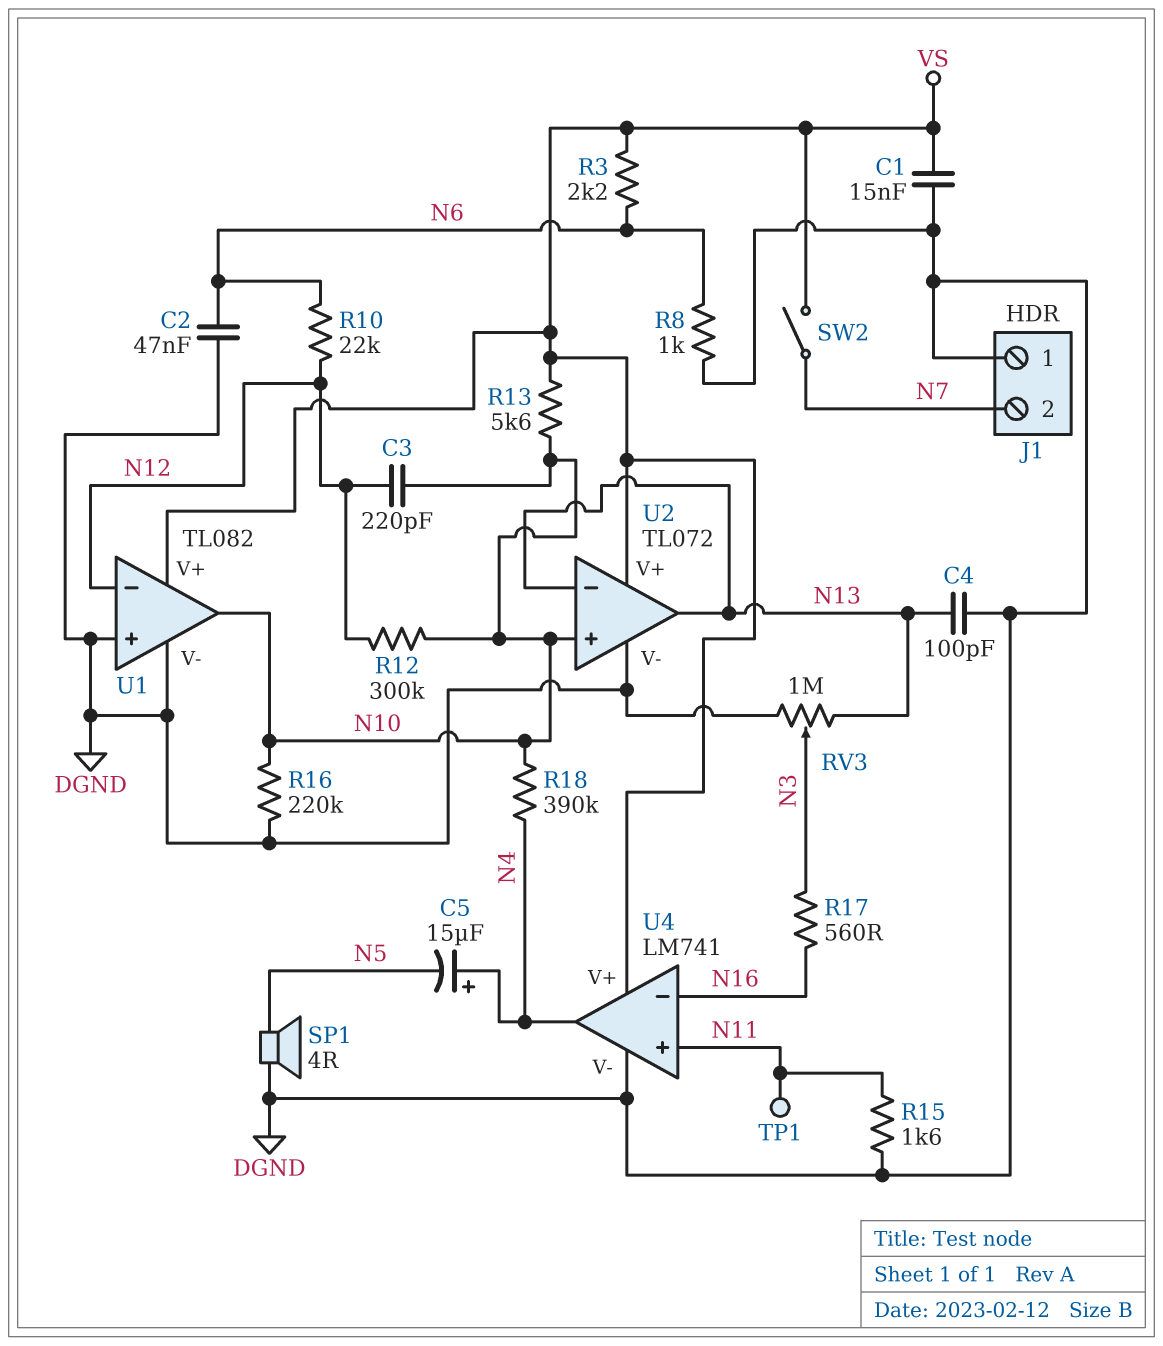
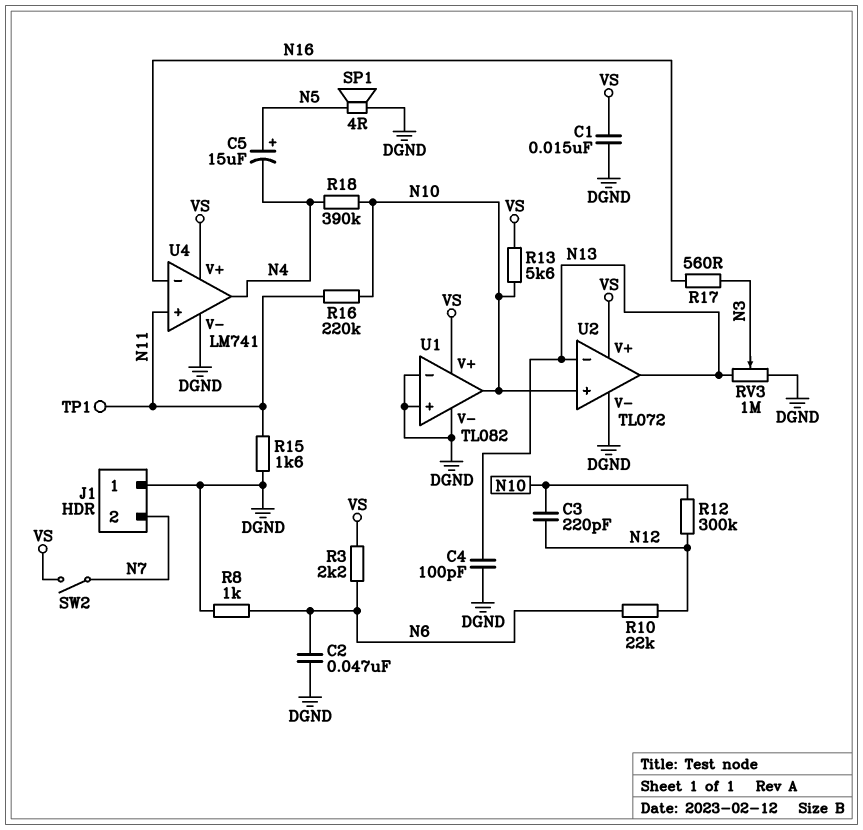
C5: 15uF (plus N4, minus N5) -> 15uF (plus N5, minus N4)
R16: 220k (DGND, N10) -> 220k (N10, N11)
U1 pin in-: N12 -> DGND

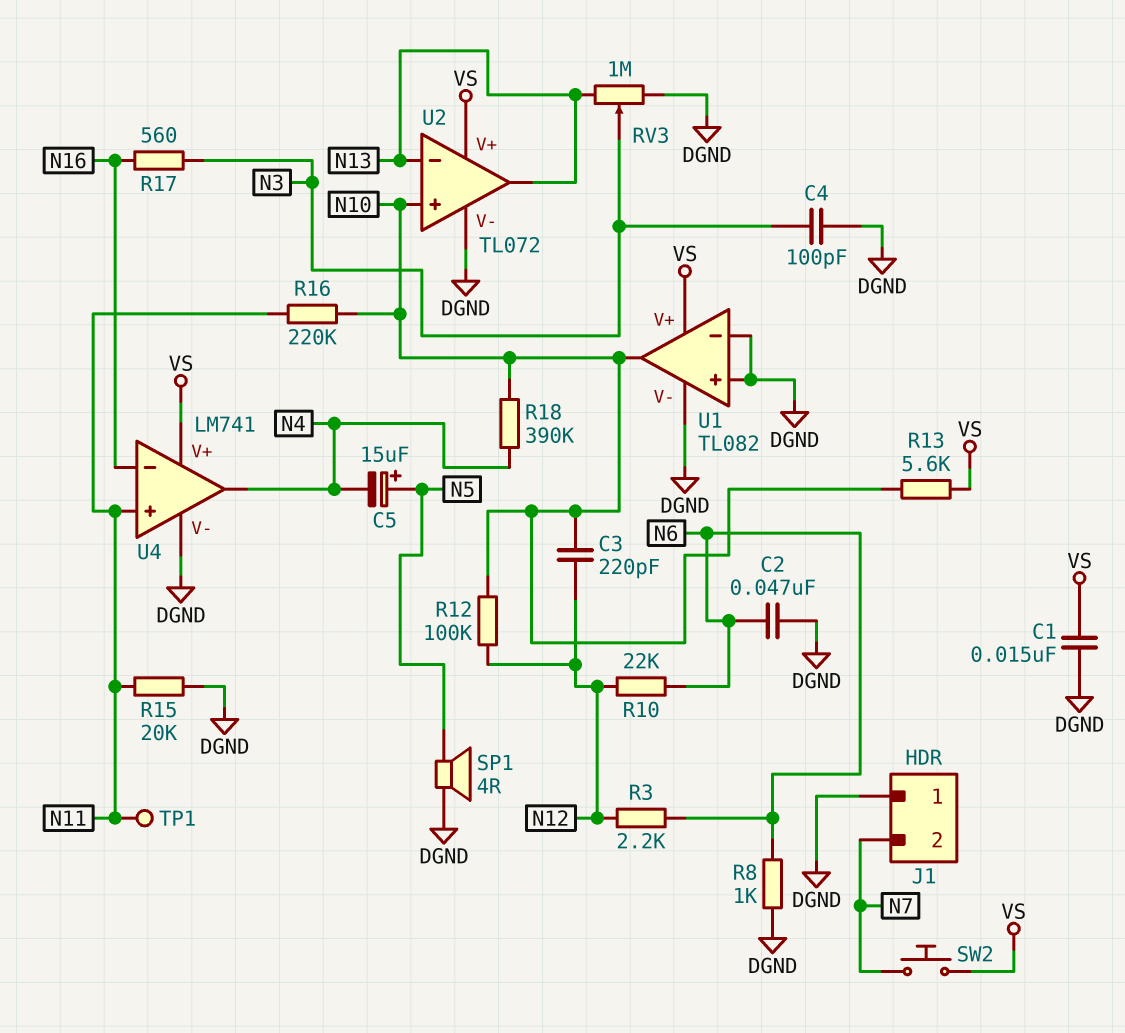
C4: 100pF (DGND, N13) -> 100pF (DGND, N3)
R3: 2.2k (N6, VS) -> 2.2k (N6, N12)
R12: 300k (N10, N12) -> 100k (N10, N12)
R15: 1.6k (DGND, N11) -> 20k (DGND, N11)
SW2: switch (N7, VS) -> button (N7, VS)

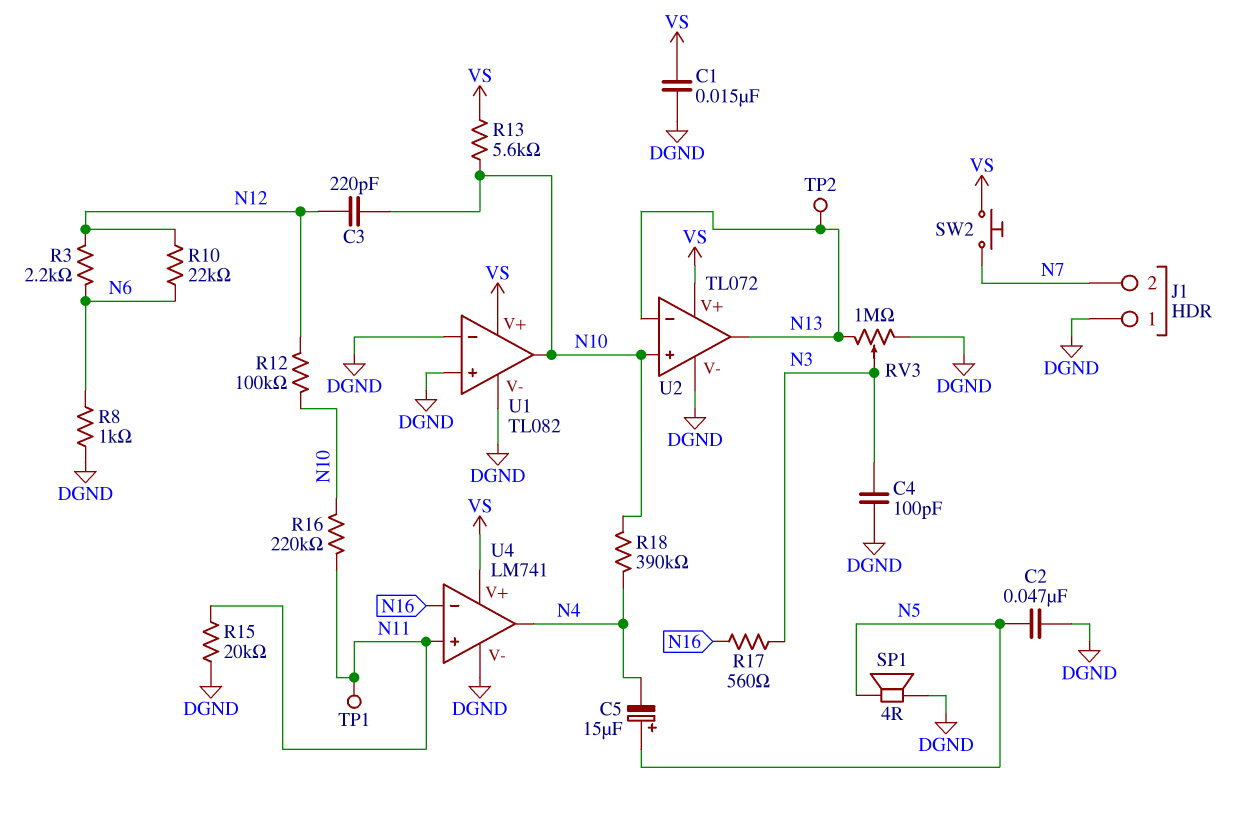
C2: 47nF (DGND, N6) -> 47nF (DGND, N5)
TP2: none -> test point (N13)

